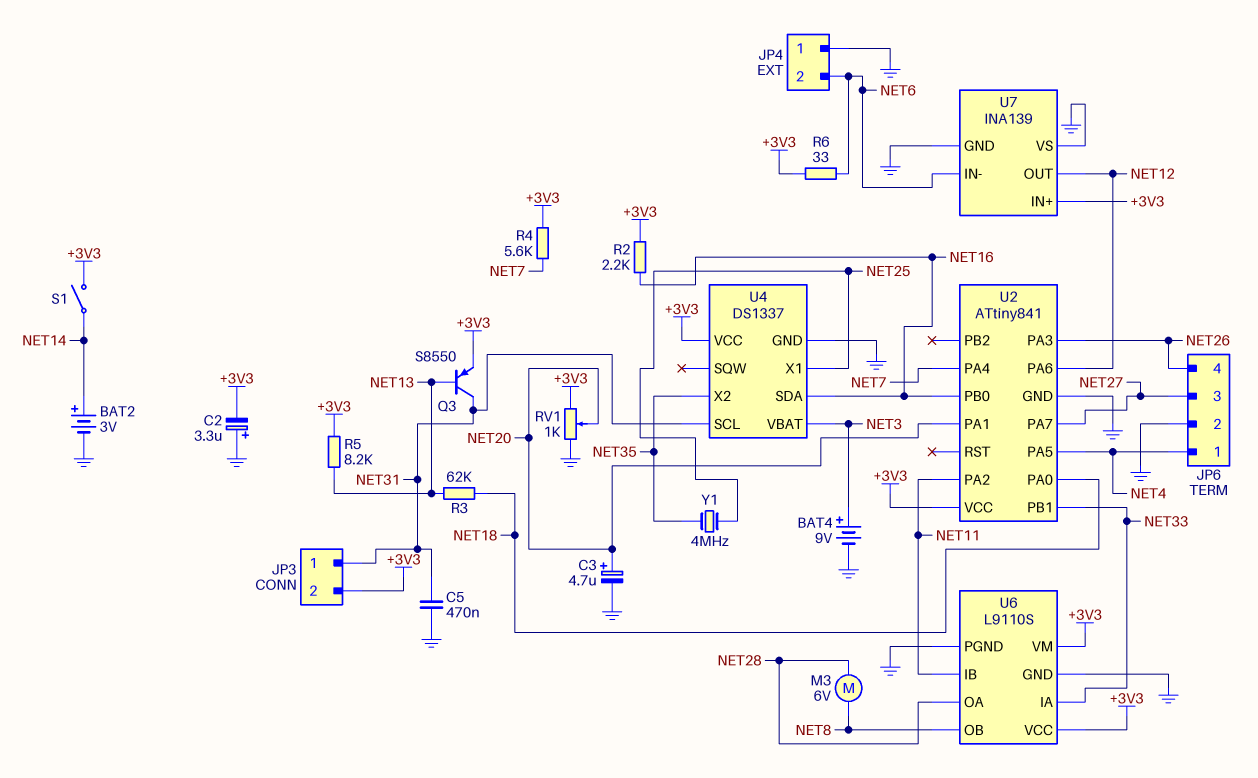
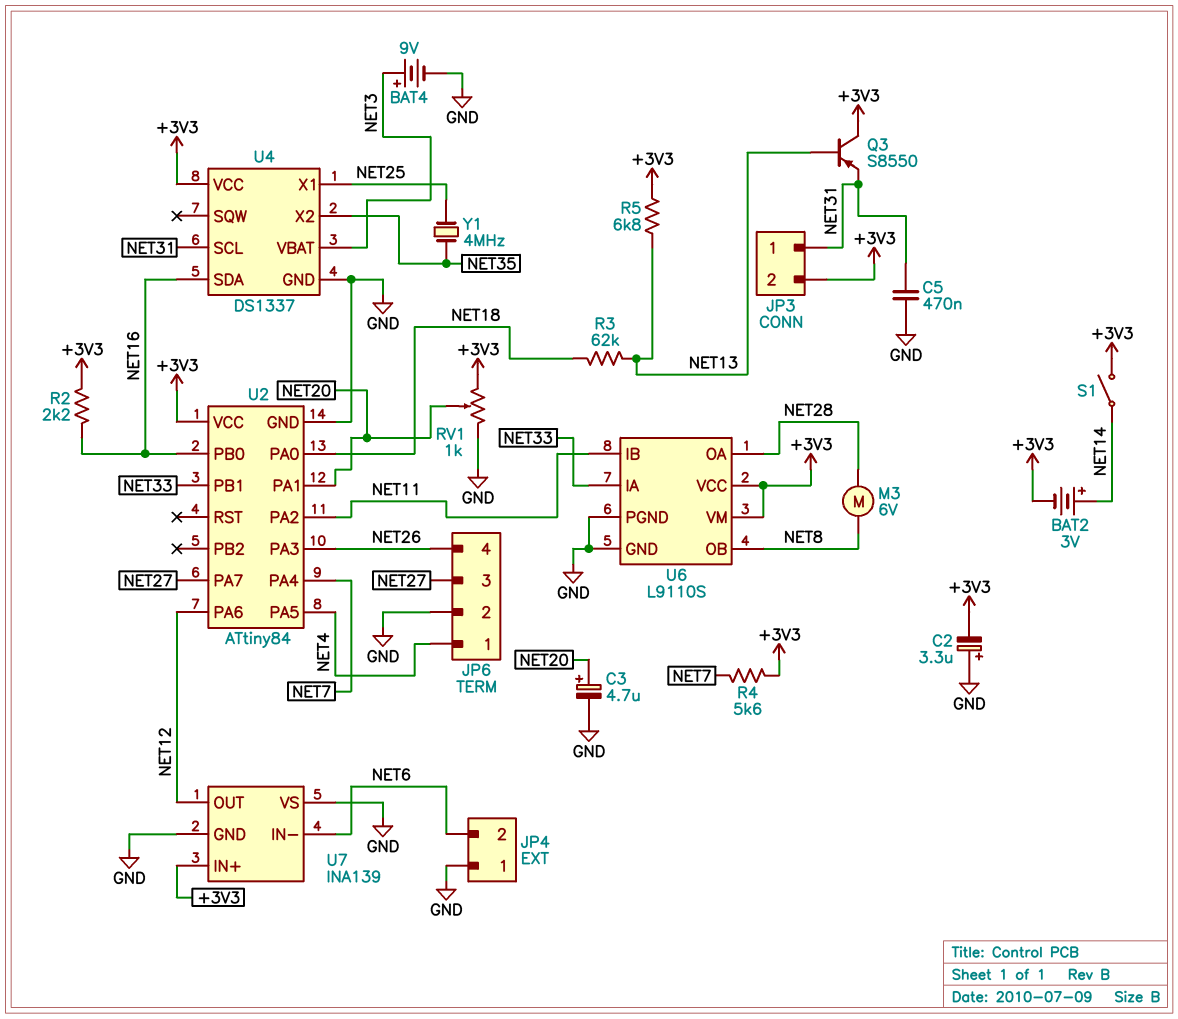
BAT2: 3V (plus NET14, minus GND) -> 3V (plus NET14, minus +3V3)
Q3: PNP S8550 (B NET13, C NET31, E +3V3) -> PNP S8550 (B NET13, C +3V3, E NET31)
R5: 8.2k (+3V3, NET13) -> 6.8k (+3V3, NET13)
R6: 33 (+3V3, NET6) -> none
U2: ATtiny841 -> ATtiny84

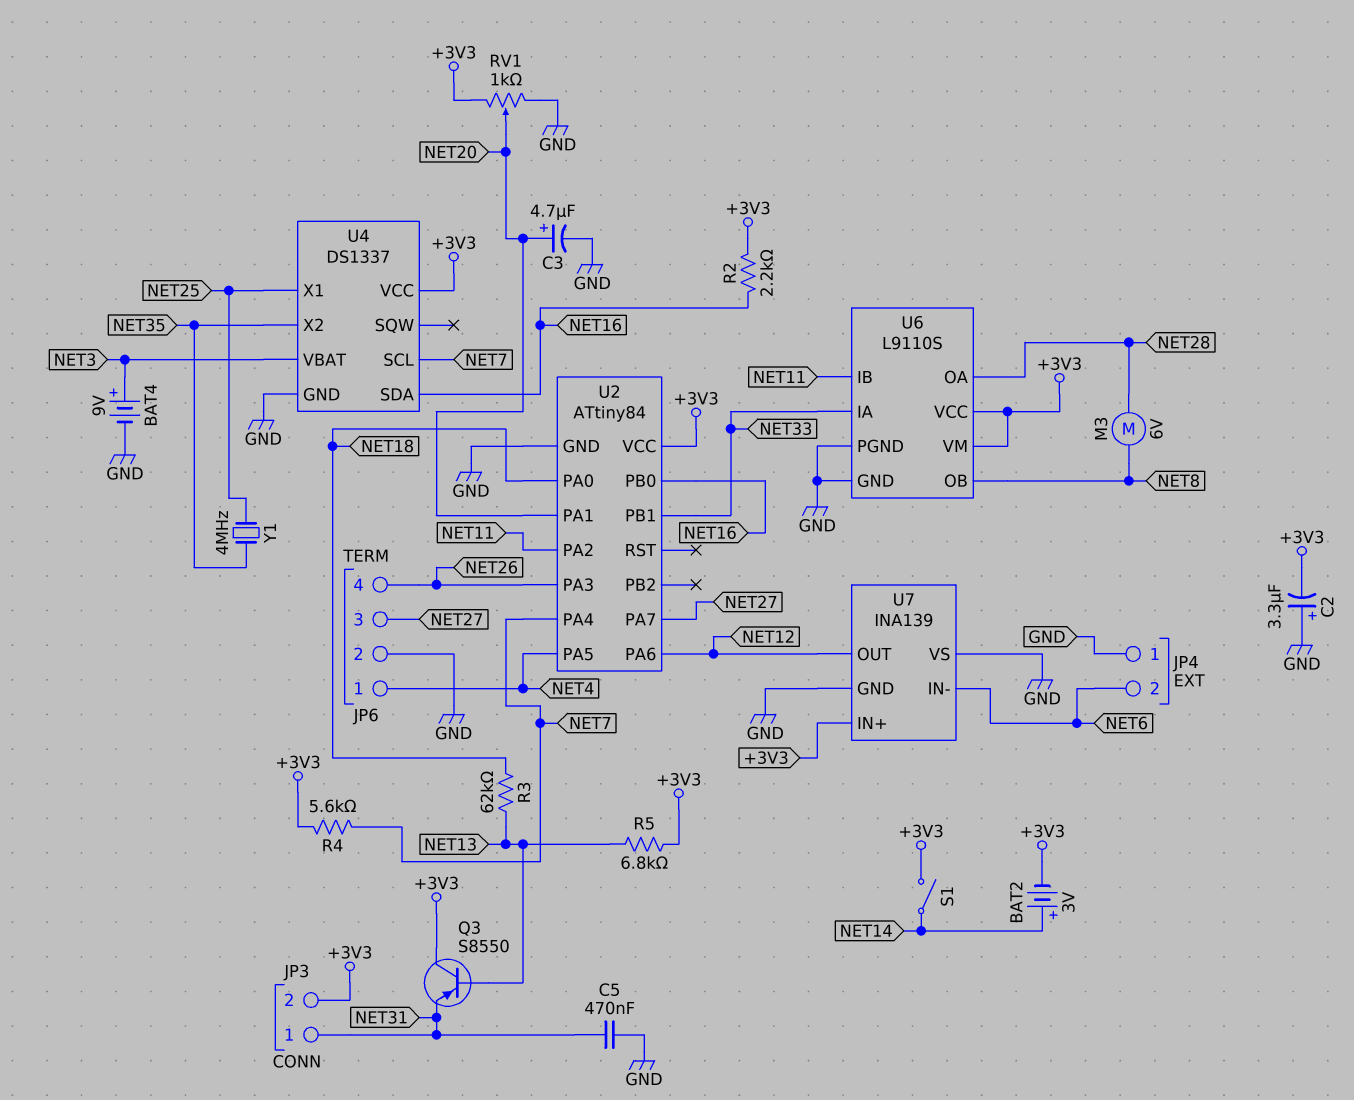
U4 pin SCL: NET31 -> NET7

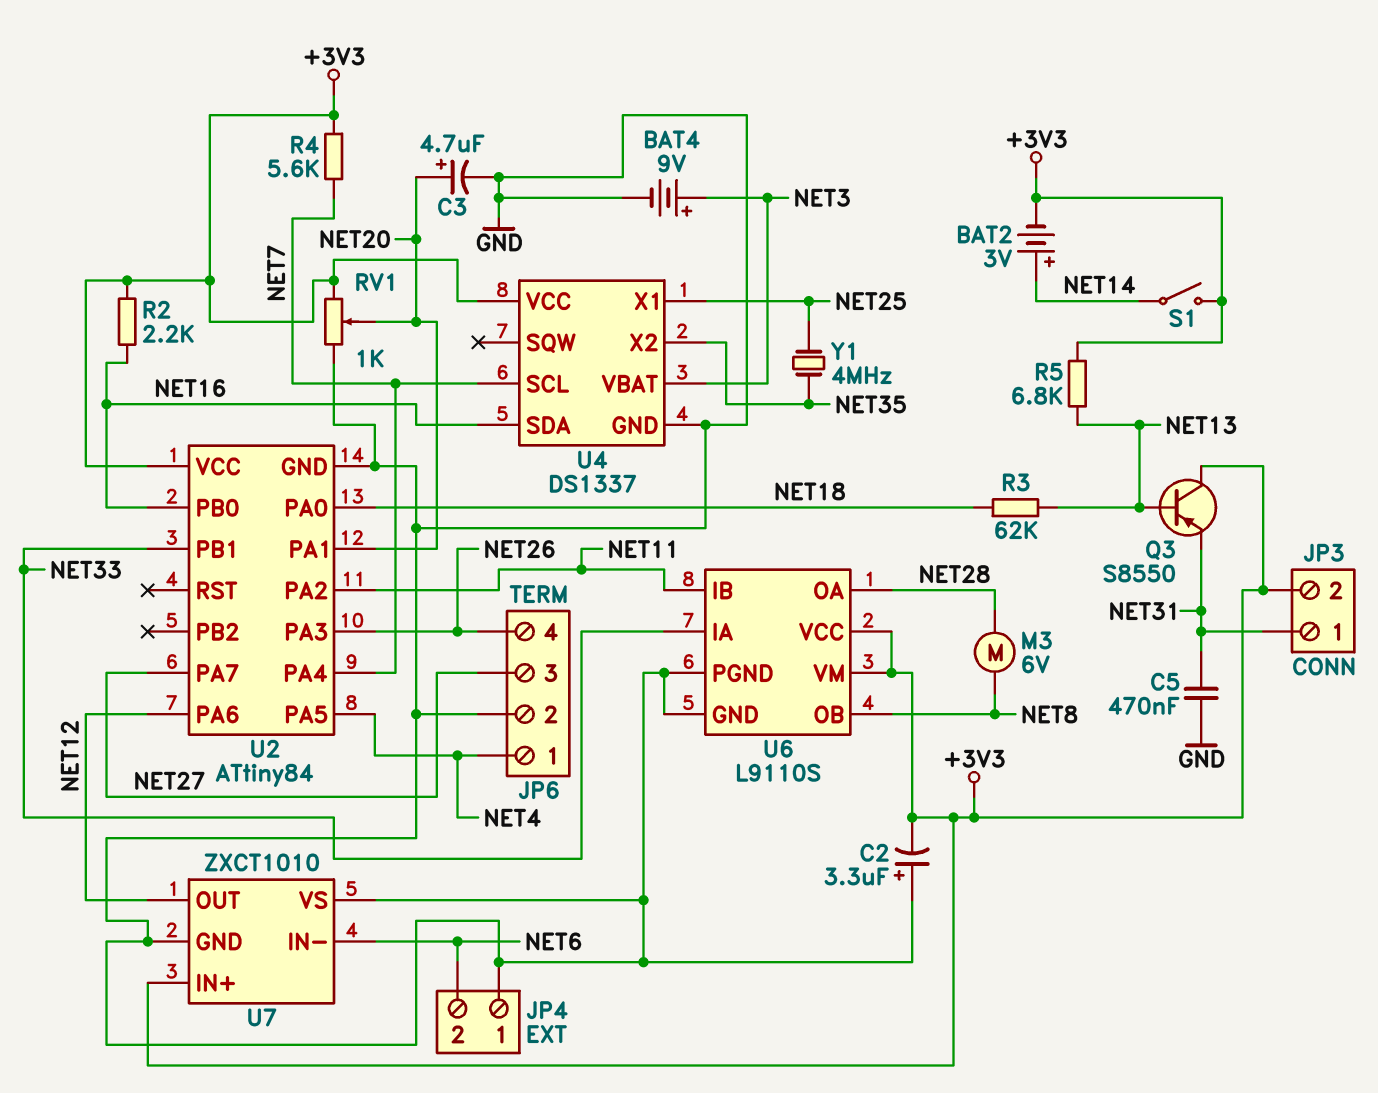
U7: INA139 -> ZXCT1010

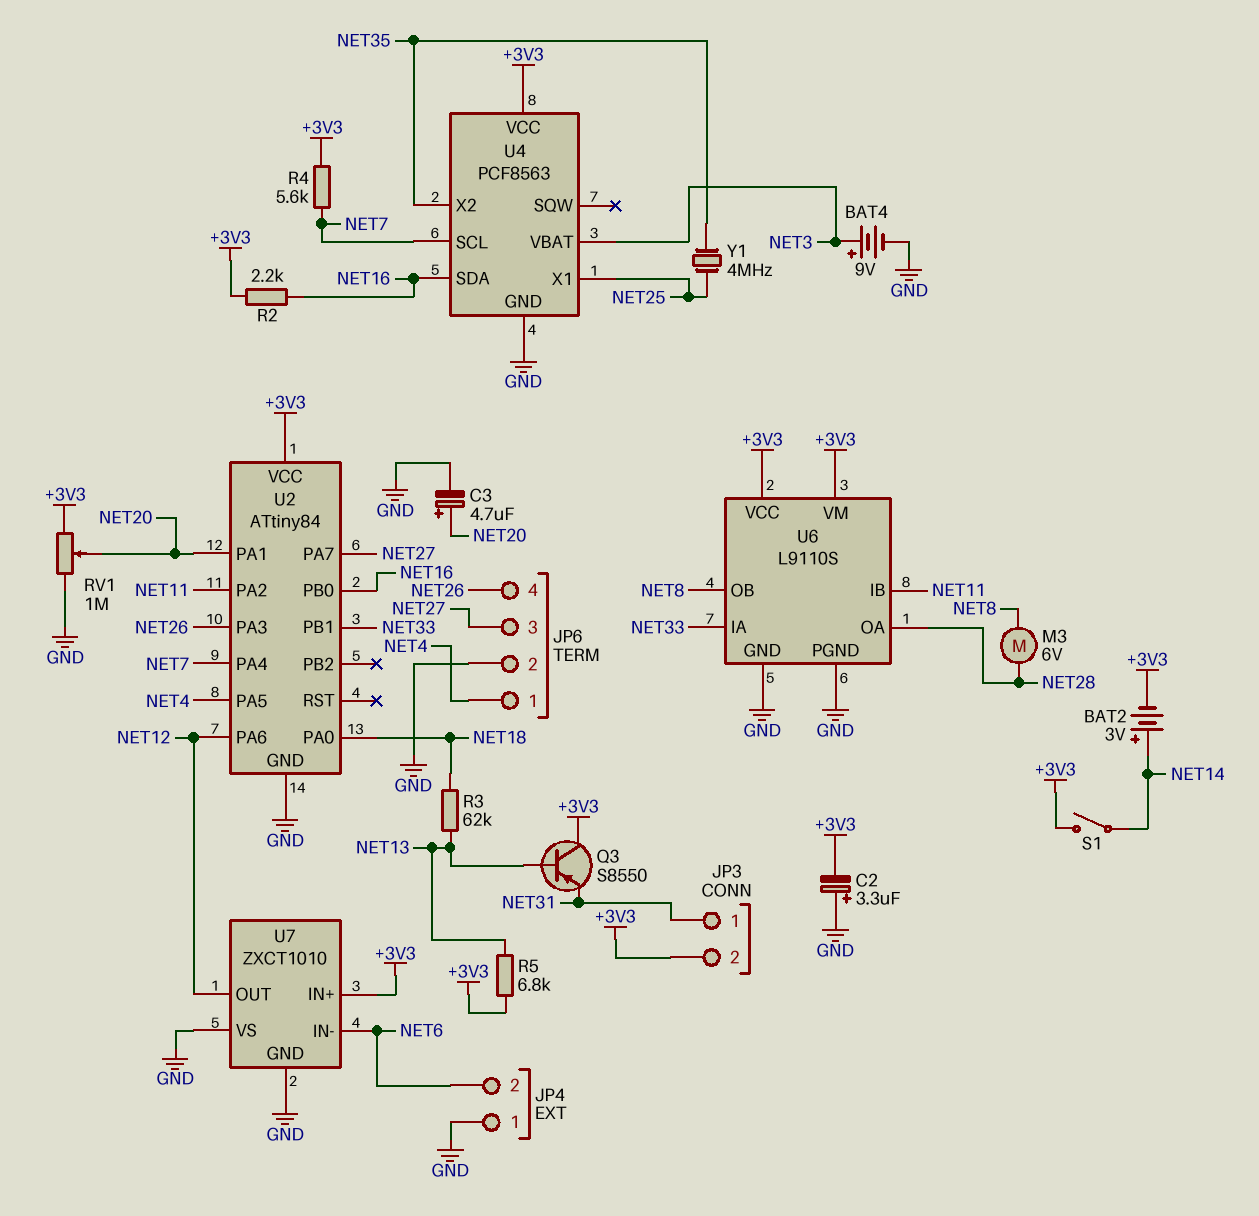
C5: 470nF (GND, NET31) -> none
RV1: 1k (+3V3, GND, wiper NET20) -> 1M (+3V3, GND, wiper NET20)
U4: DS1337 -> PCF8563

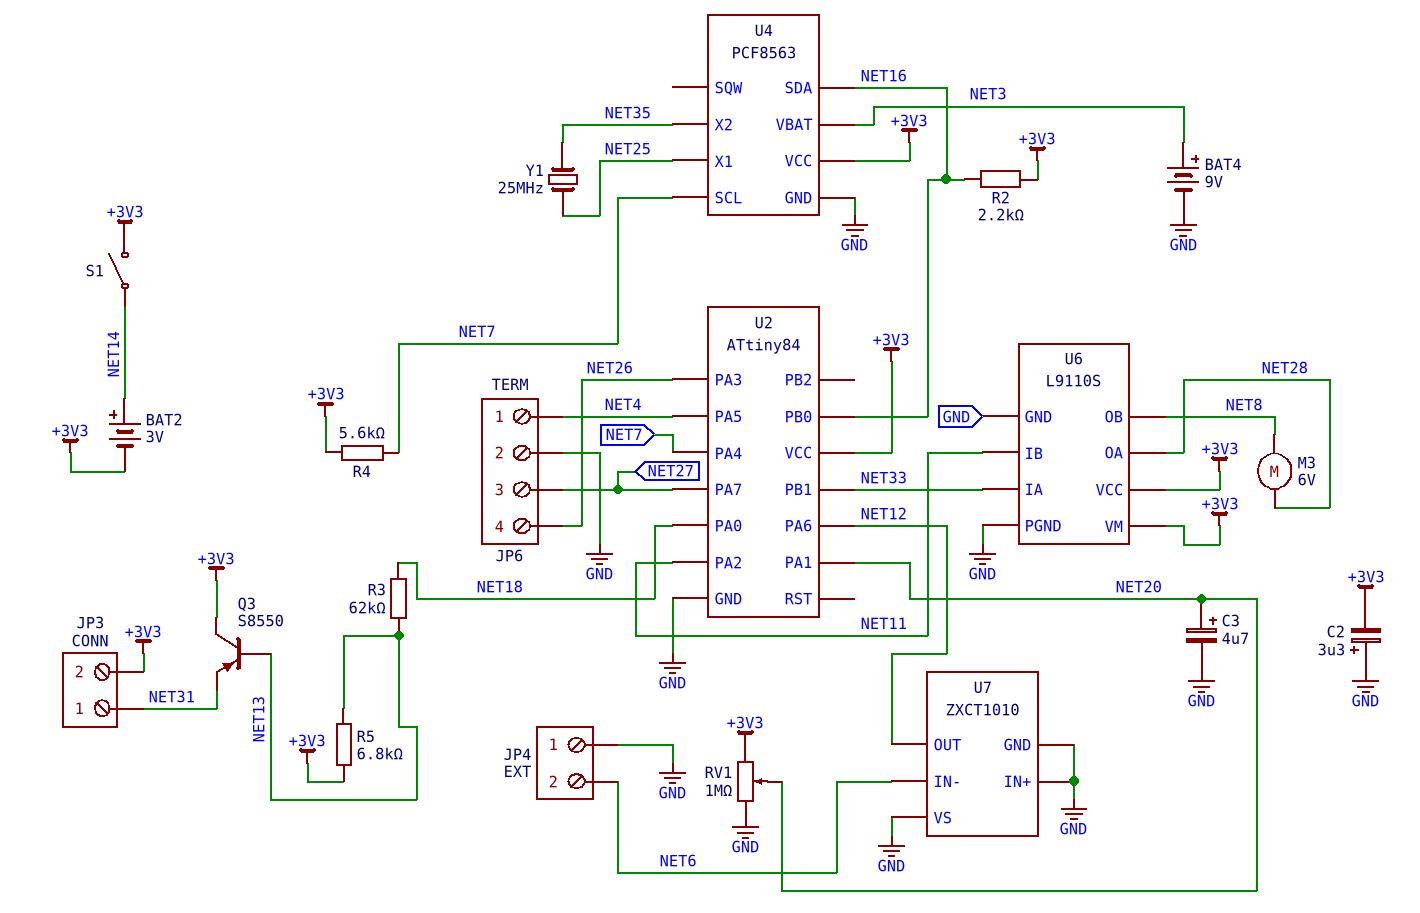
U7 pin IN+: +3V3 -> GND
Y1: 4MHz (NET25, NET35) -> 25MHz (NET25, NET35)

